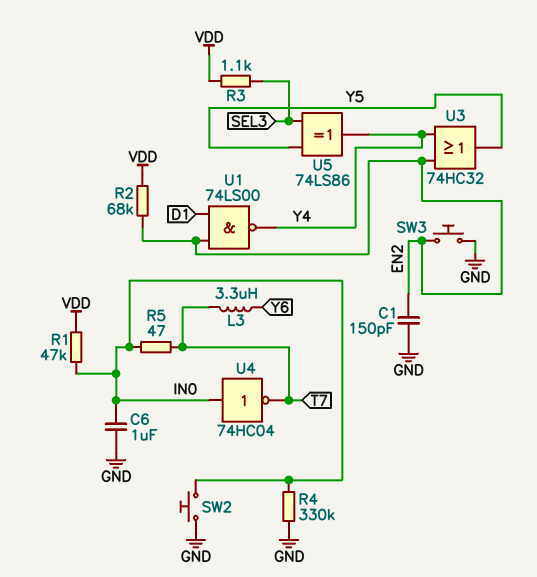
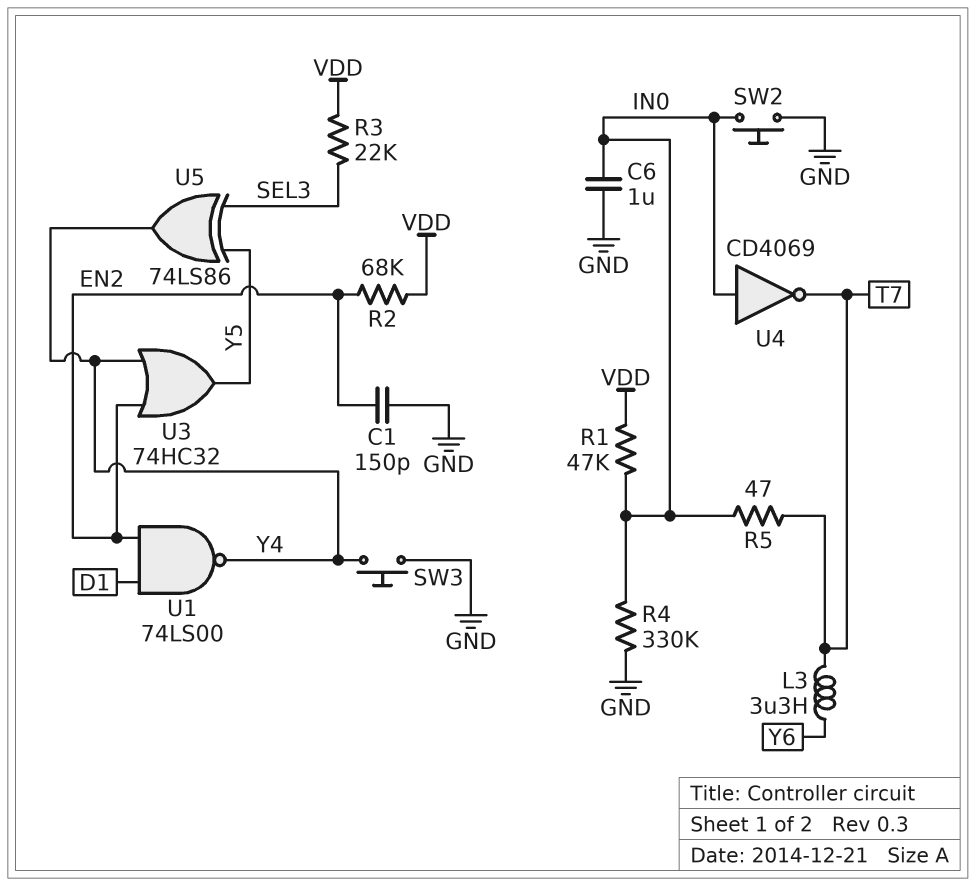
R3: 1.1k (SEL3, VDD) -> 22k (SEL3, VDD)
SW3: button (EN2, GND) -> button (GND, Y4)
U4: NOT 74HC04 (in IN0, out T7) -> NOT CD4069 (in IN0, out T7)

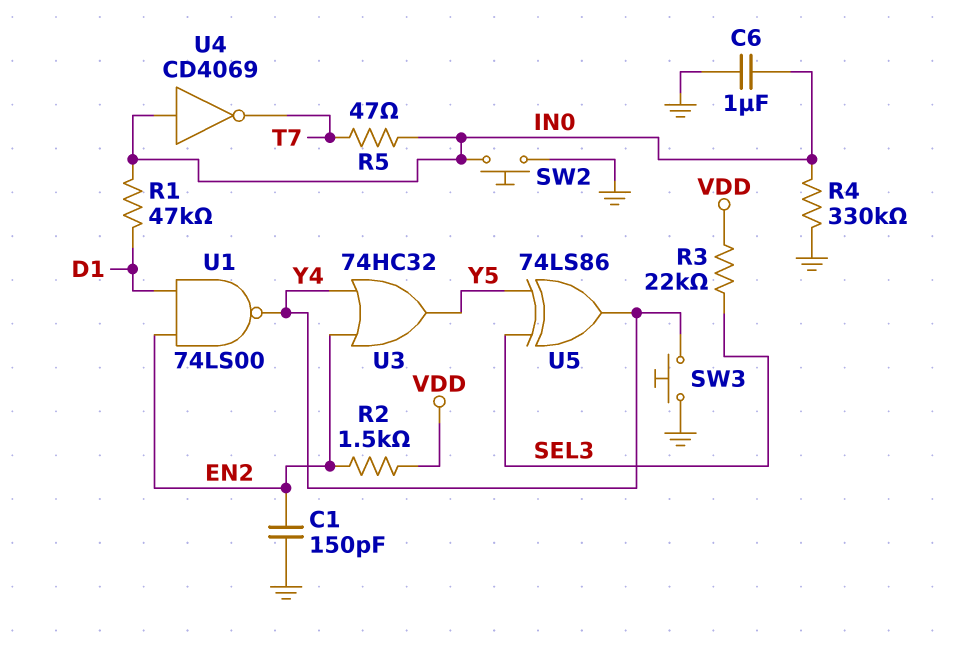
L3: 3.3uH (T7, Y6) -> none
R1: 47k (IN0, VDD) -> 47k (D1, IN0)
R2: 68k (EN2, VDD) -> 1.5k (EN2, VDD)

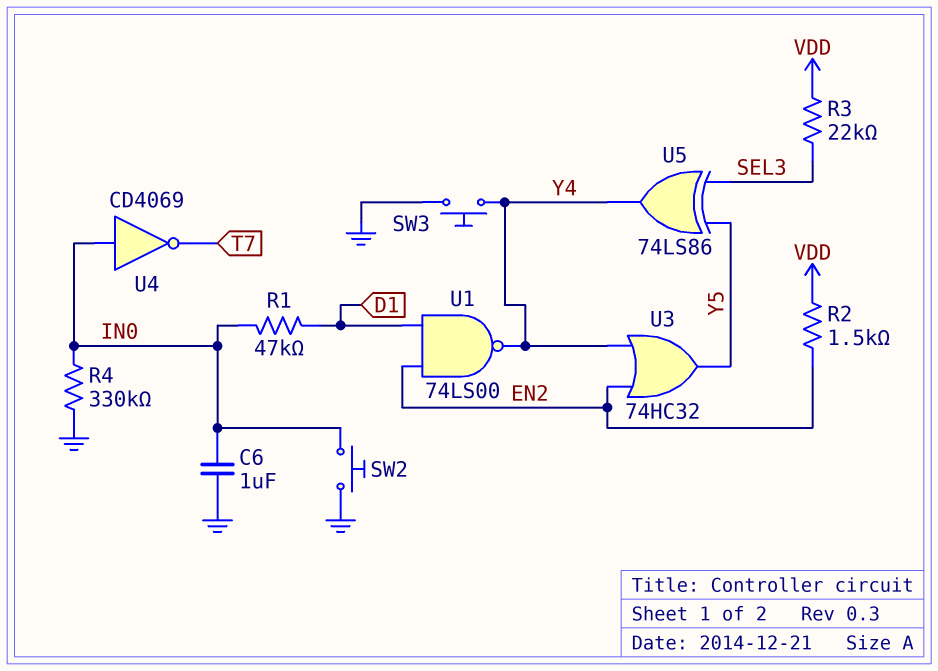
C1: 150pF (EN2, GND) -> none
R5: 47 (IN0, T7) -> none

